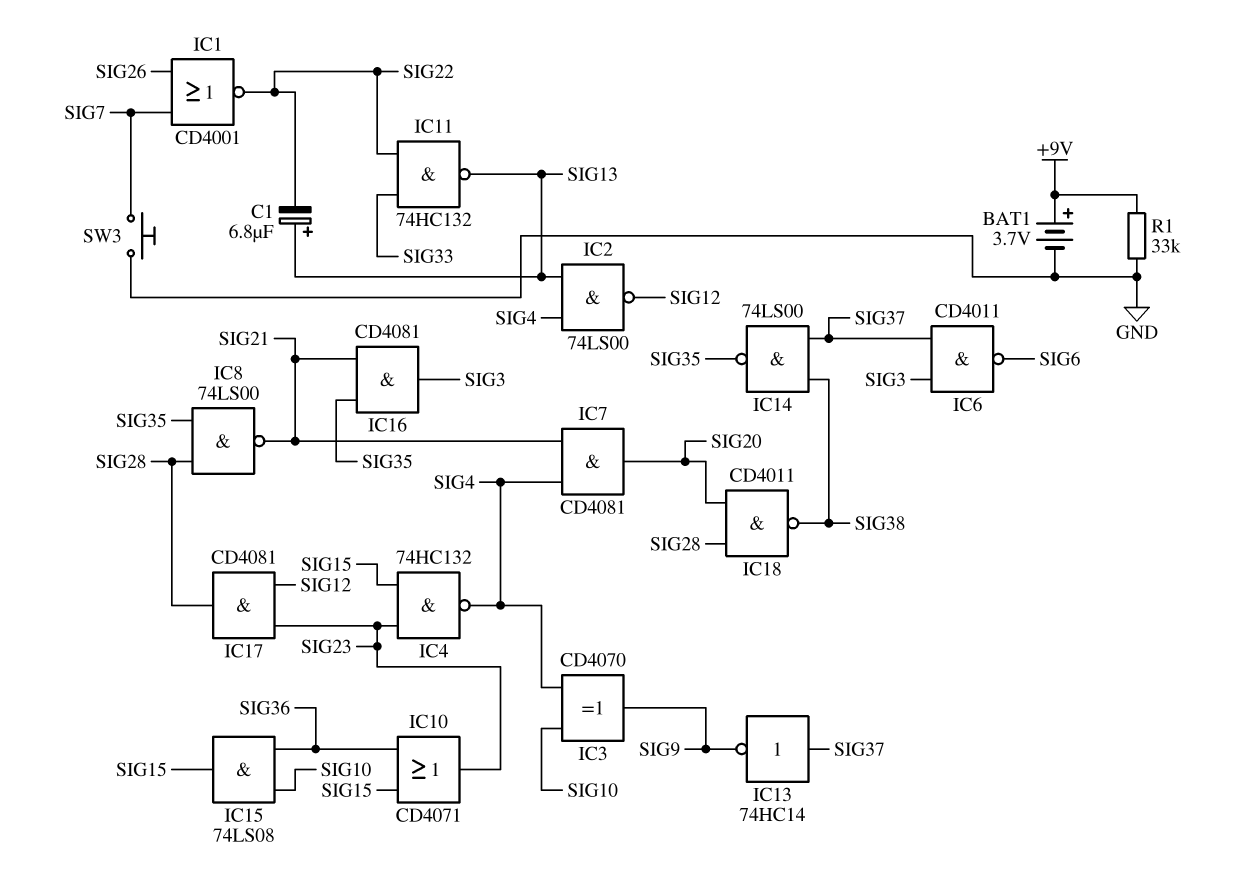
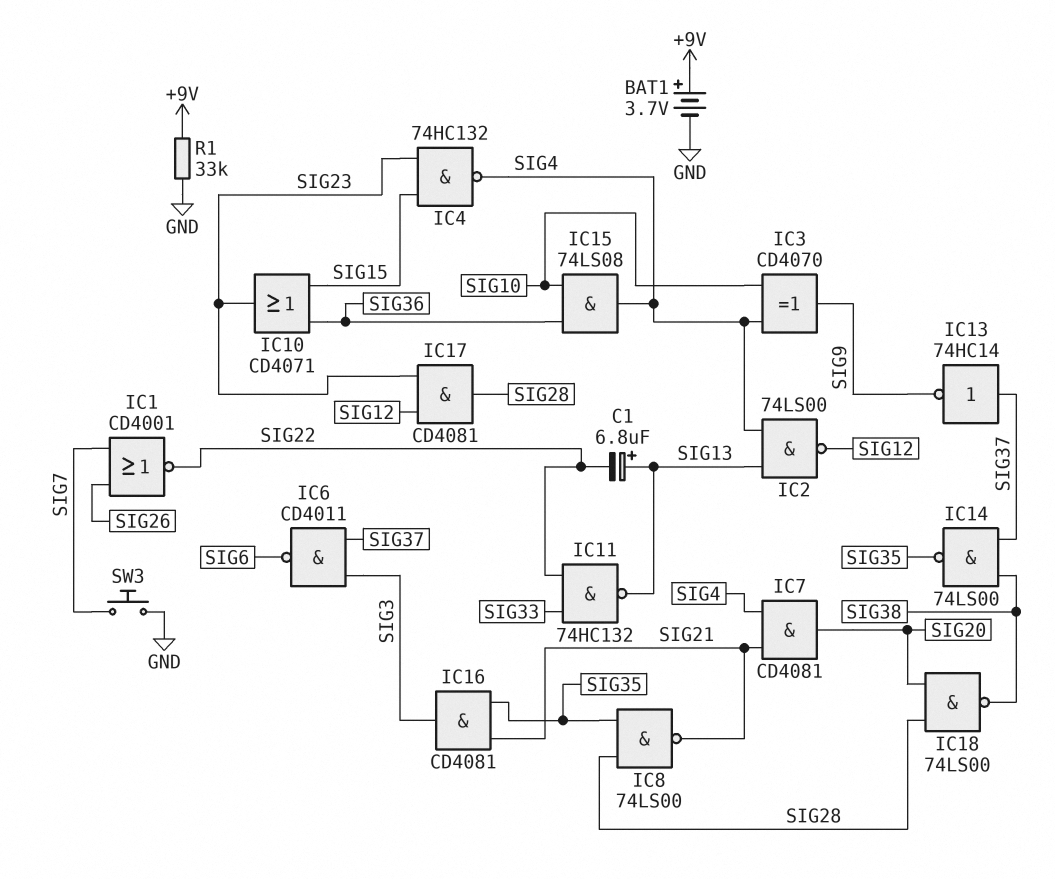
IC15: AND 74LS08 (in SIG10, in SIG36, out SIG15) -> AND 74LS08 (in SIG10, in SIG36, out SIG4)
IC18: NAND CD4011 (in SIG20, in SIG28, out SIG38) -> NAND 74LS00 (in SIG20, in SIG28, out SIG38)

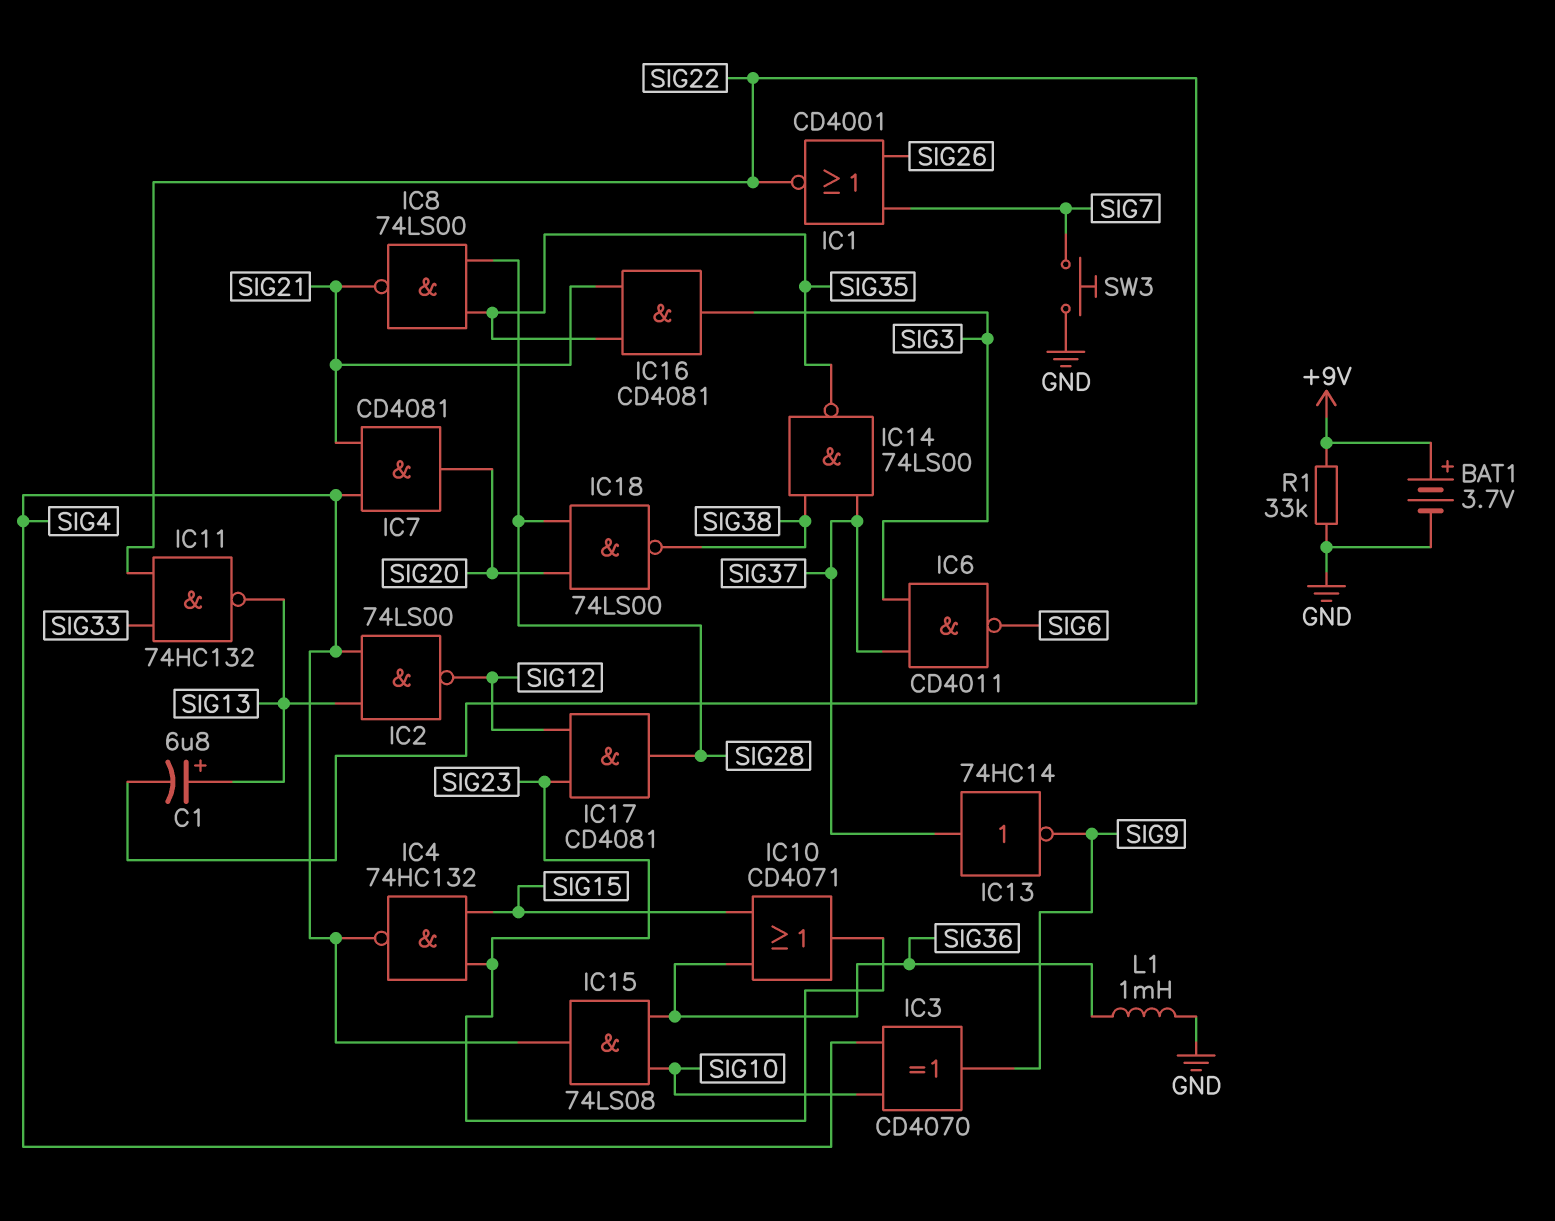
L1: none -> 1mH (GND, SIG36)

